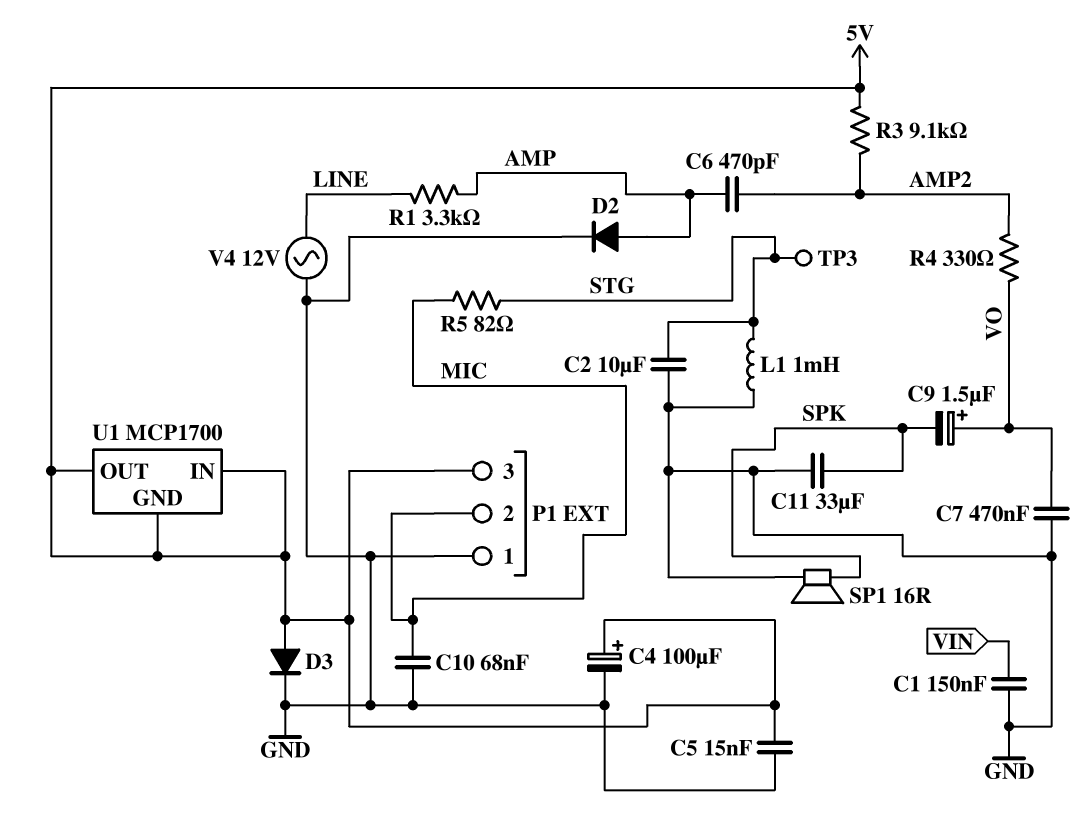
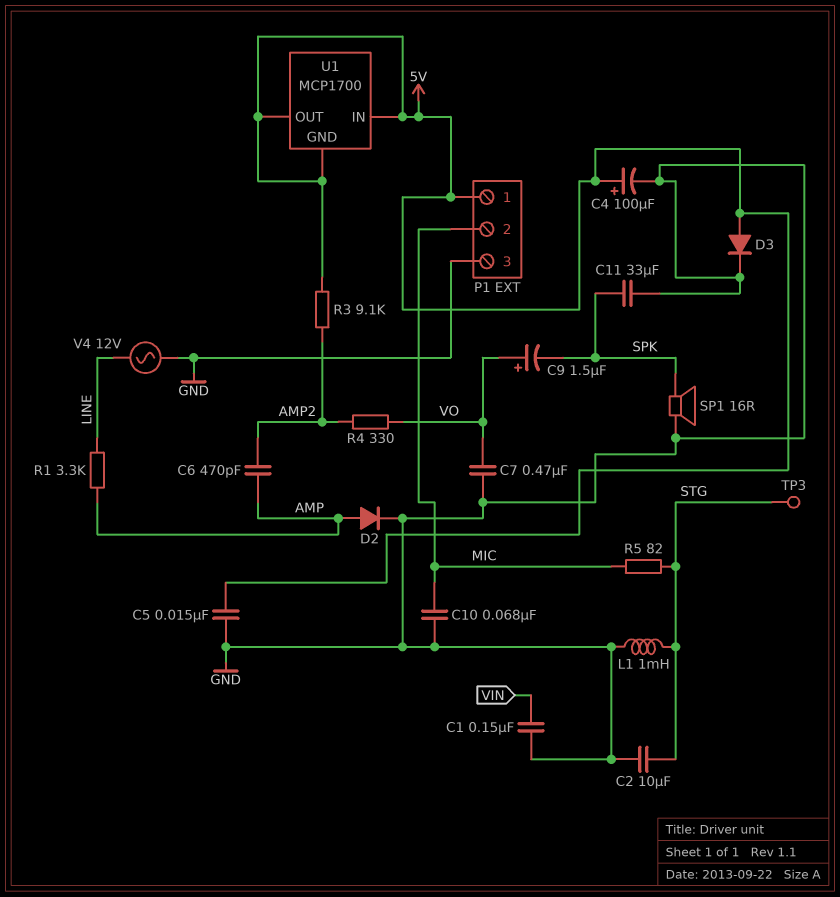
P1 pin 1: GND -> 5V
P1 pin 3: 5V -> GND

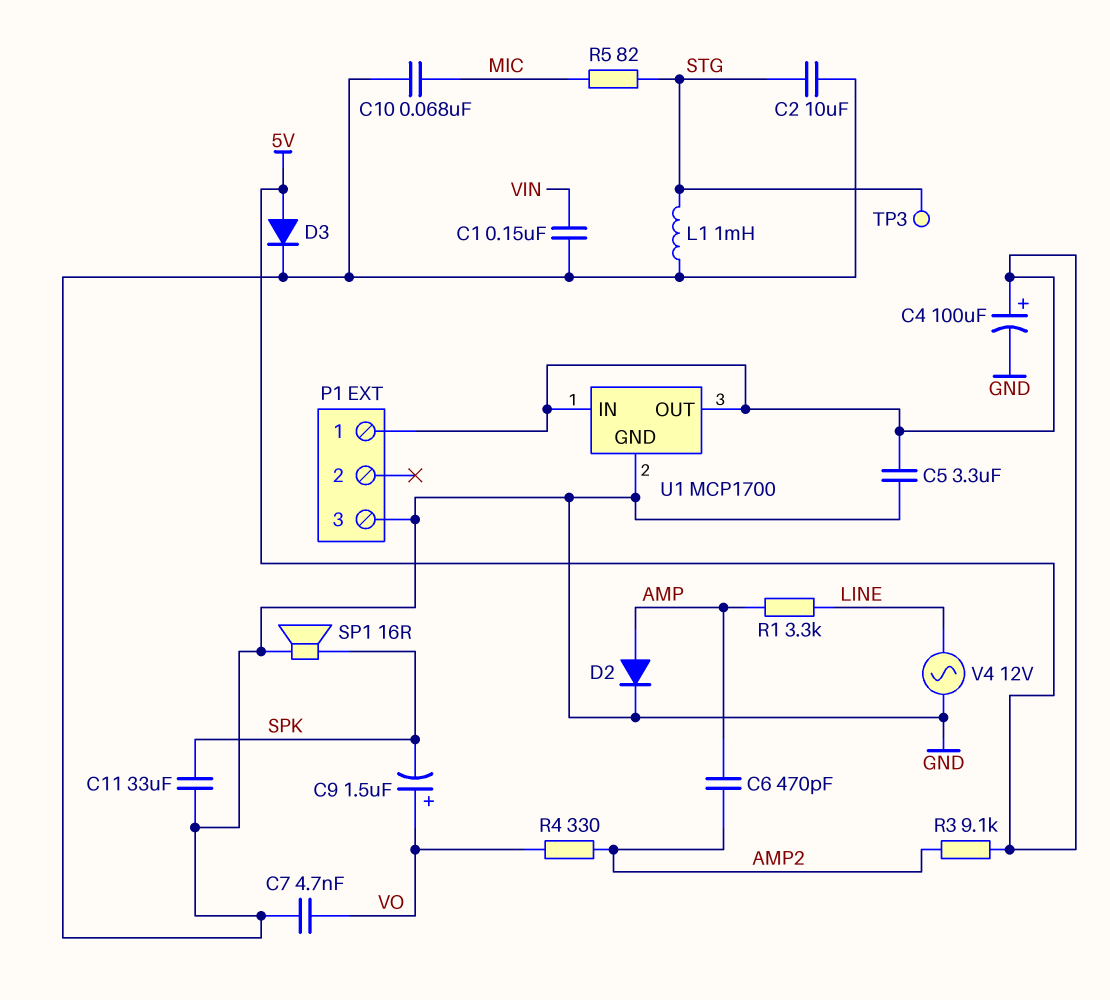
C5: 15nF (5V, GND) -> 3.3uF (5V, GND)
C7: 470nF (GND, VO) -> 4.7nF (GND, VO)
P1 pin 2: MIC -> none
U1 pin GND: 5V -> GND

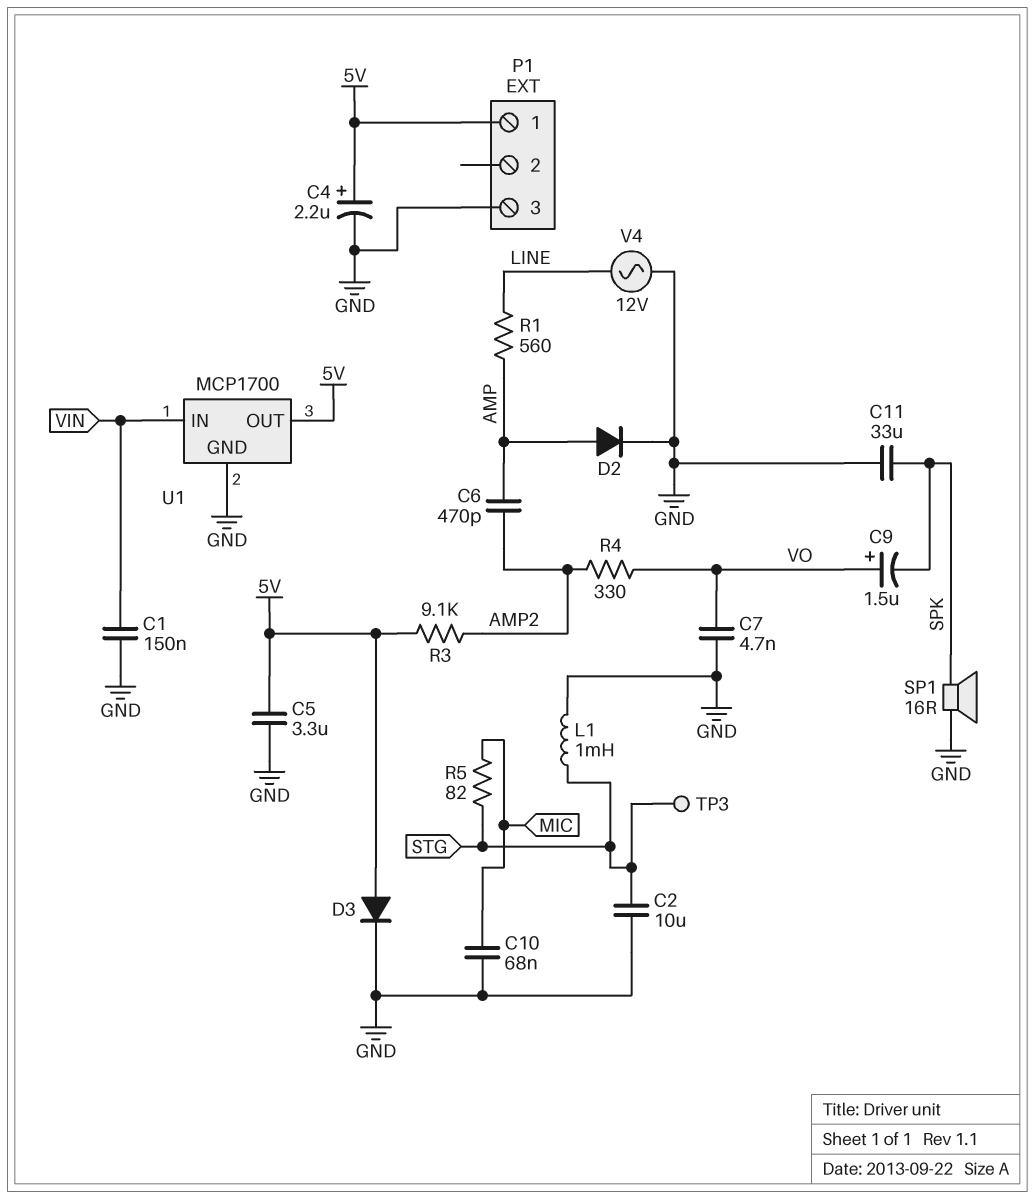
C4: 100uF (plus 5V, minus GND) -> 2.2uF (plus 5V, minus GND)
R1: 3.3k (AMP, LINE) -> 560 (AMP, LINE)
U1 pin IN: 5V -> VIN

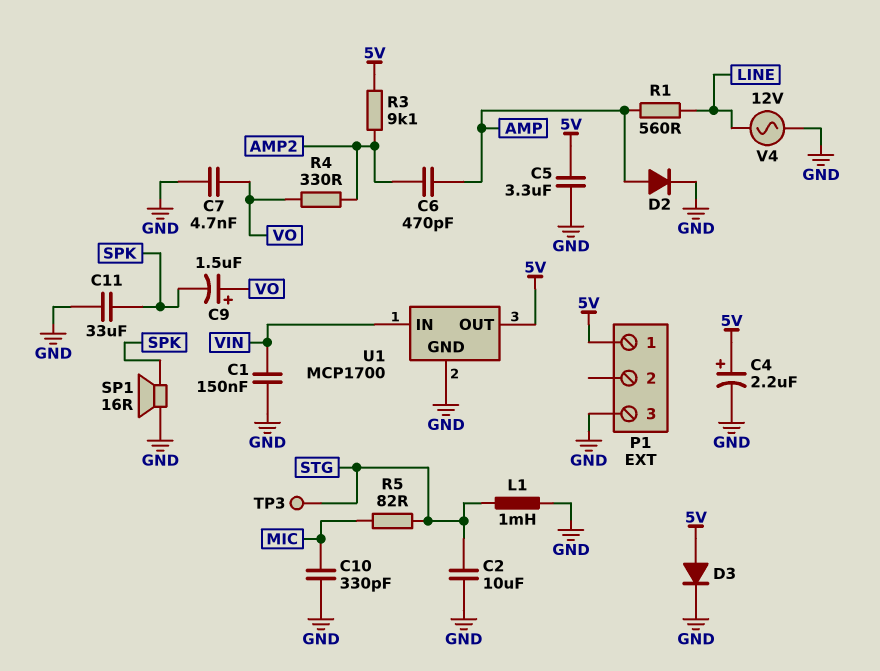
C10: 68nF (GND, MIC) -> 330pF (GND, MIC)

